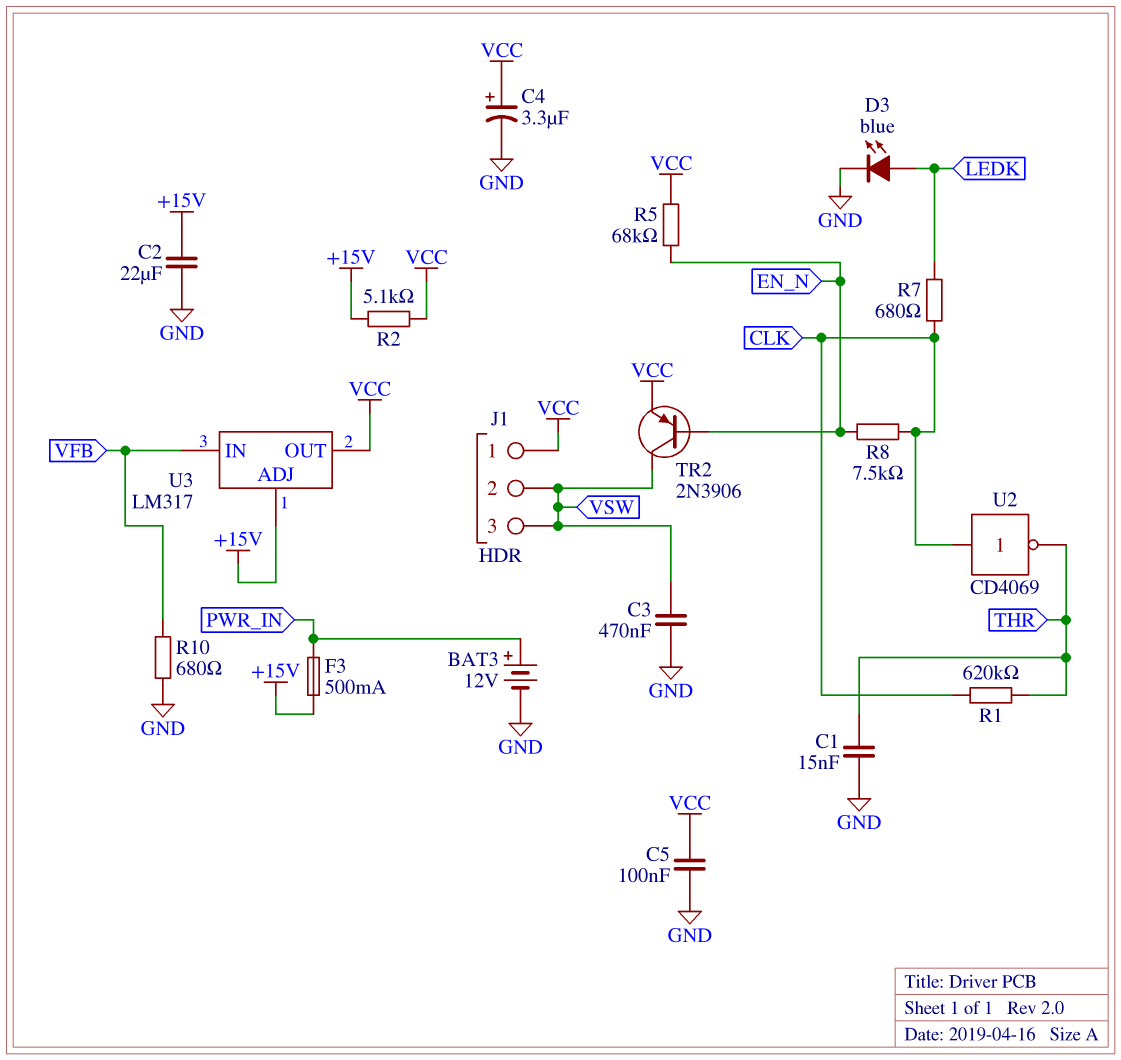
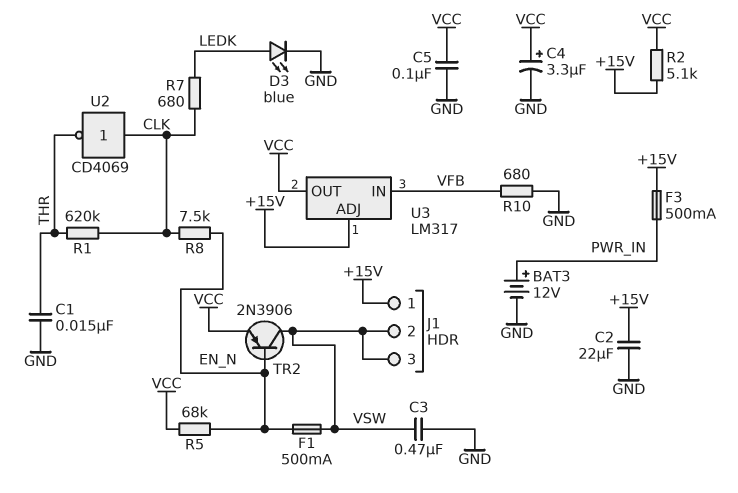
F1: none -> 500mA (EN_N, VSW)
J1 pin 1: VCC -> +15V

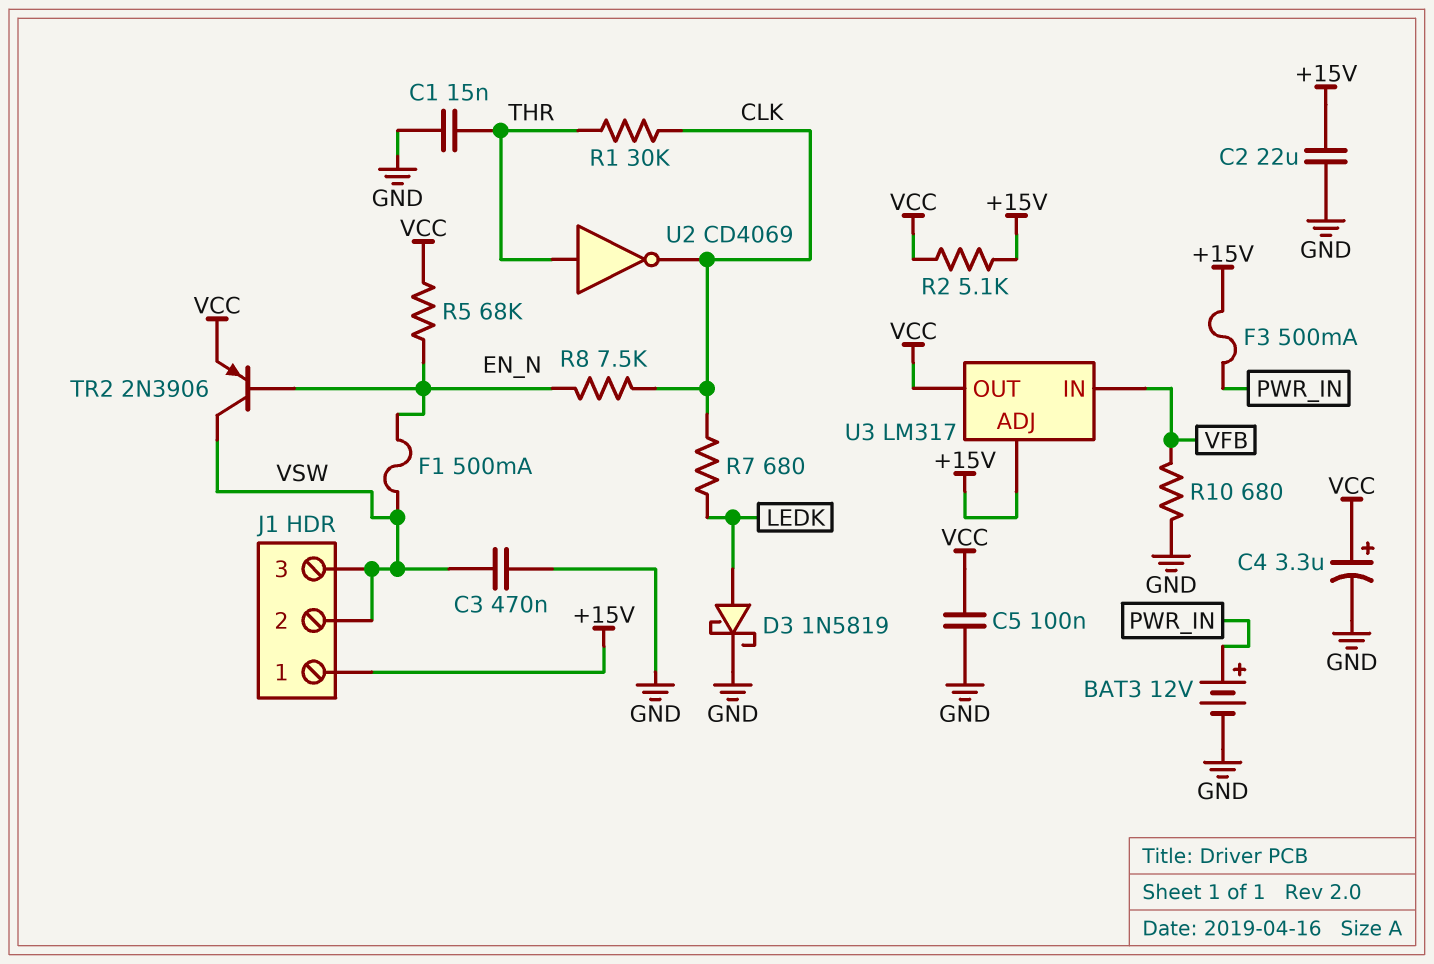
D3: LED blue (A LEDK, K GND) -> schottky 1N5819 (A LEDK, K GND)
R1: 620k (CLK, THR) -> 30k (CLK, THR)
U2: NOT CD4069 (in CLK, out THR) -> NOT CD4069 (in THR, out CLK)

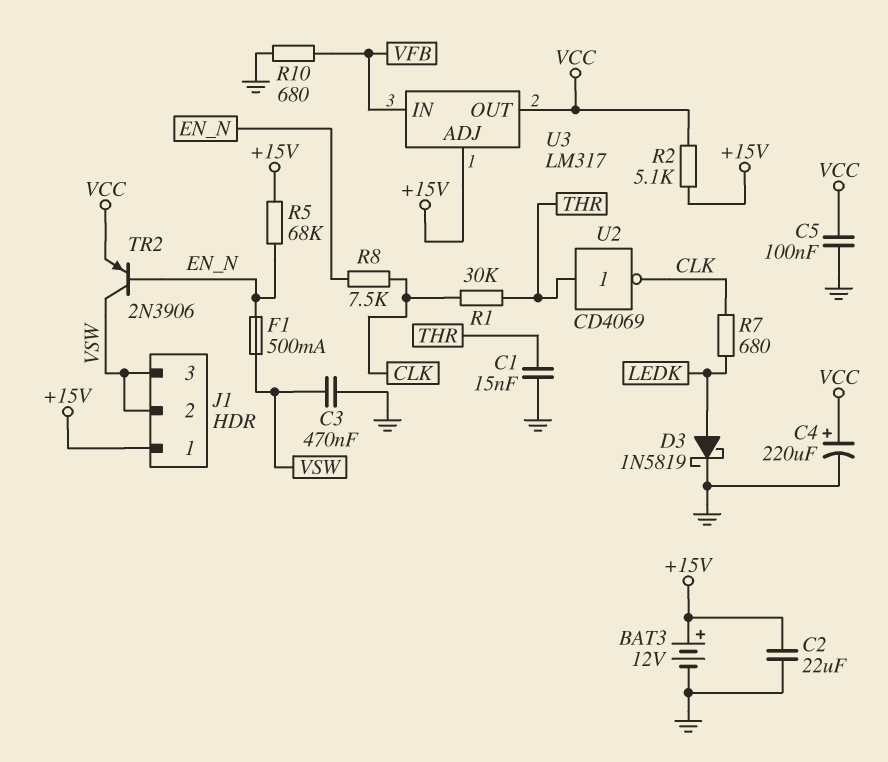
BAT3: 12V (plus PWR_IN, minus GND) -> 12V (plus +15V, minus GND)
C4: 3.3uF (plus VCC, minus GND) -> 220uF (plus VCC, minus GND)
F3: 500mA (+15V, PWR_IN) -> none
R5: 68k (EN_N, VCC) -> 68k (+15V, EN_N)

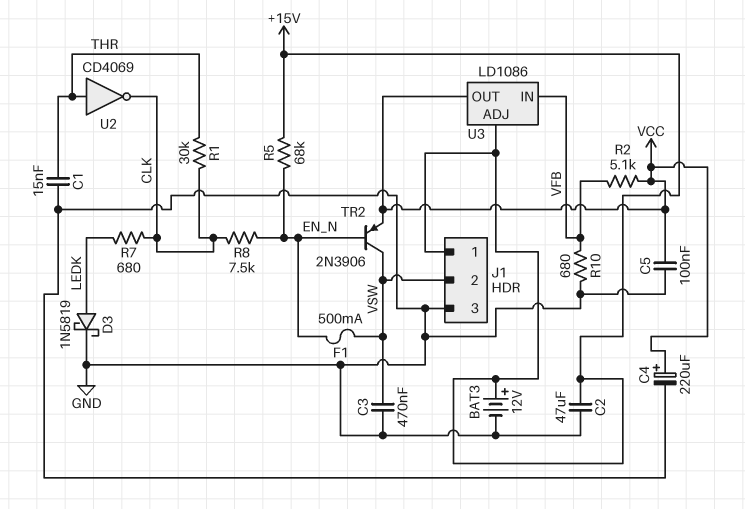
C2: 22uF (+15V, GND) -> 47uF (+15V, GND)
J1 pin 3: VSW -> GND
R2: 5.1k (+15V, VCC) -> 5.1k (VCC, VFB)
U3: LM317 -> LD1086

